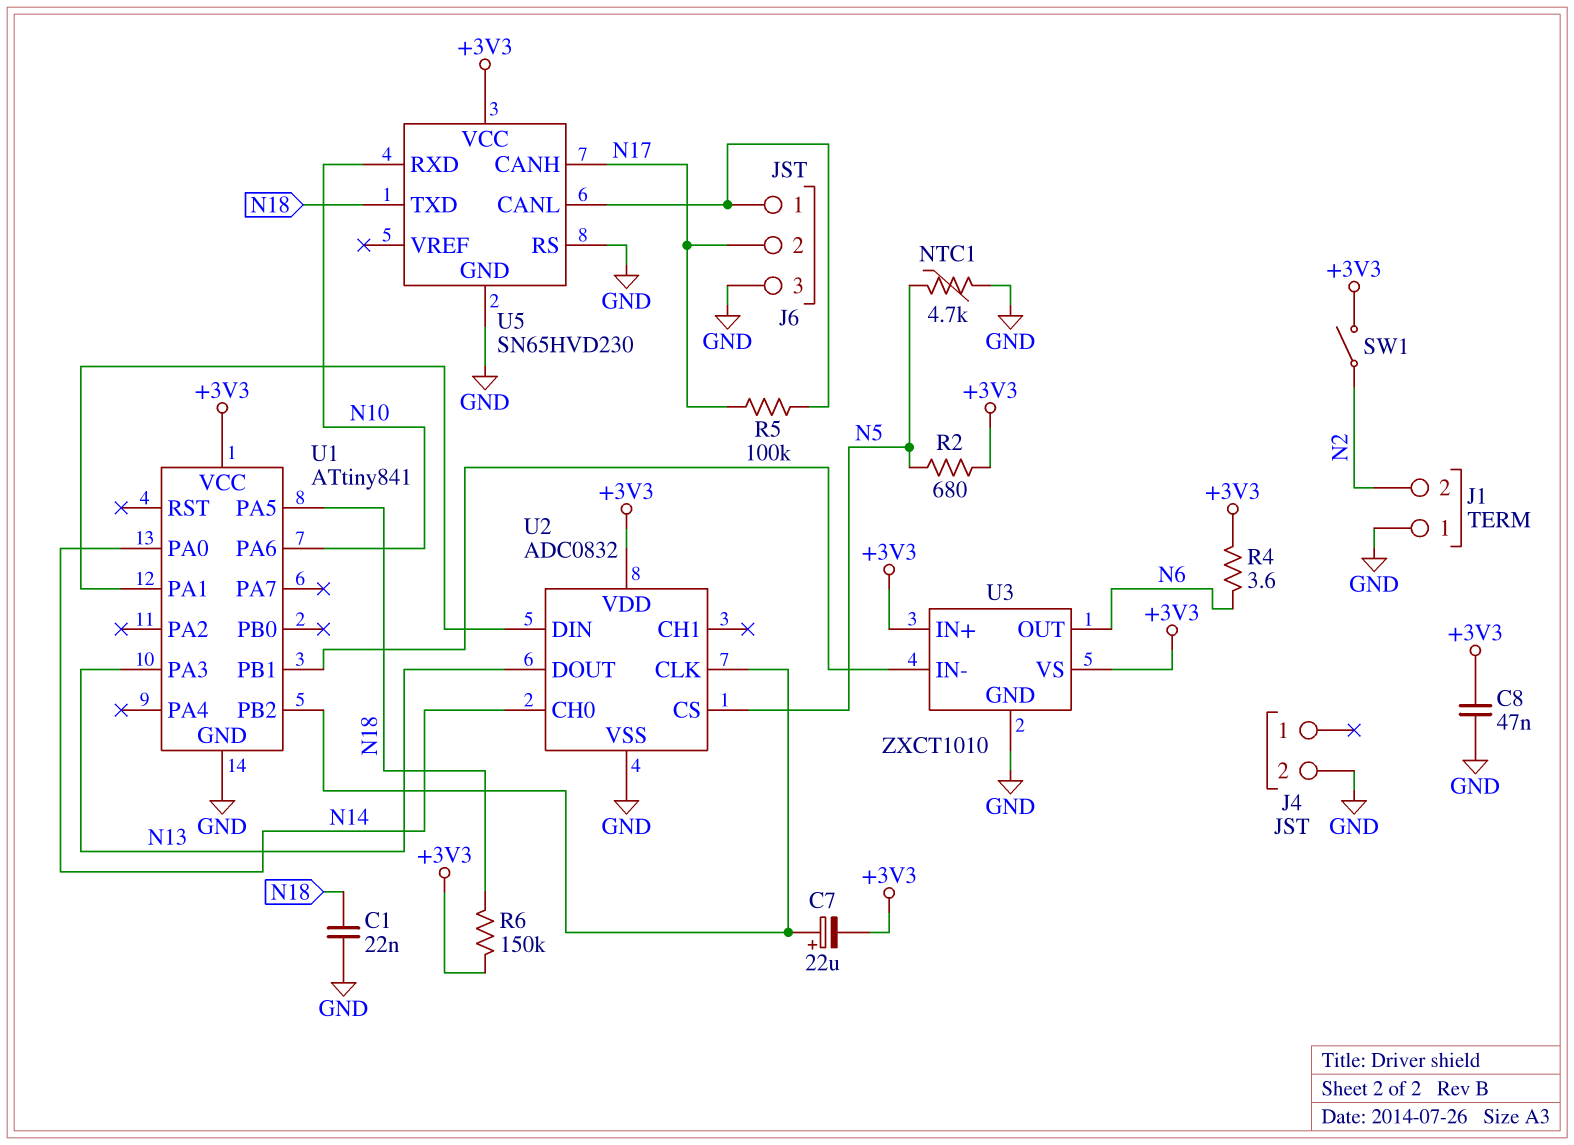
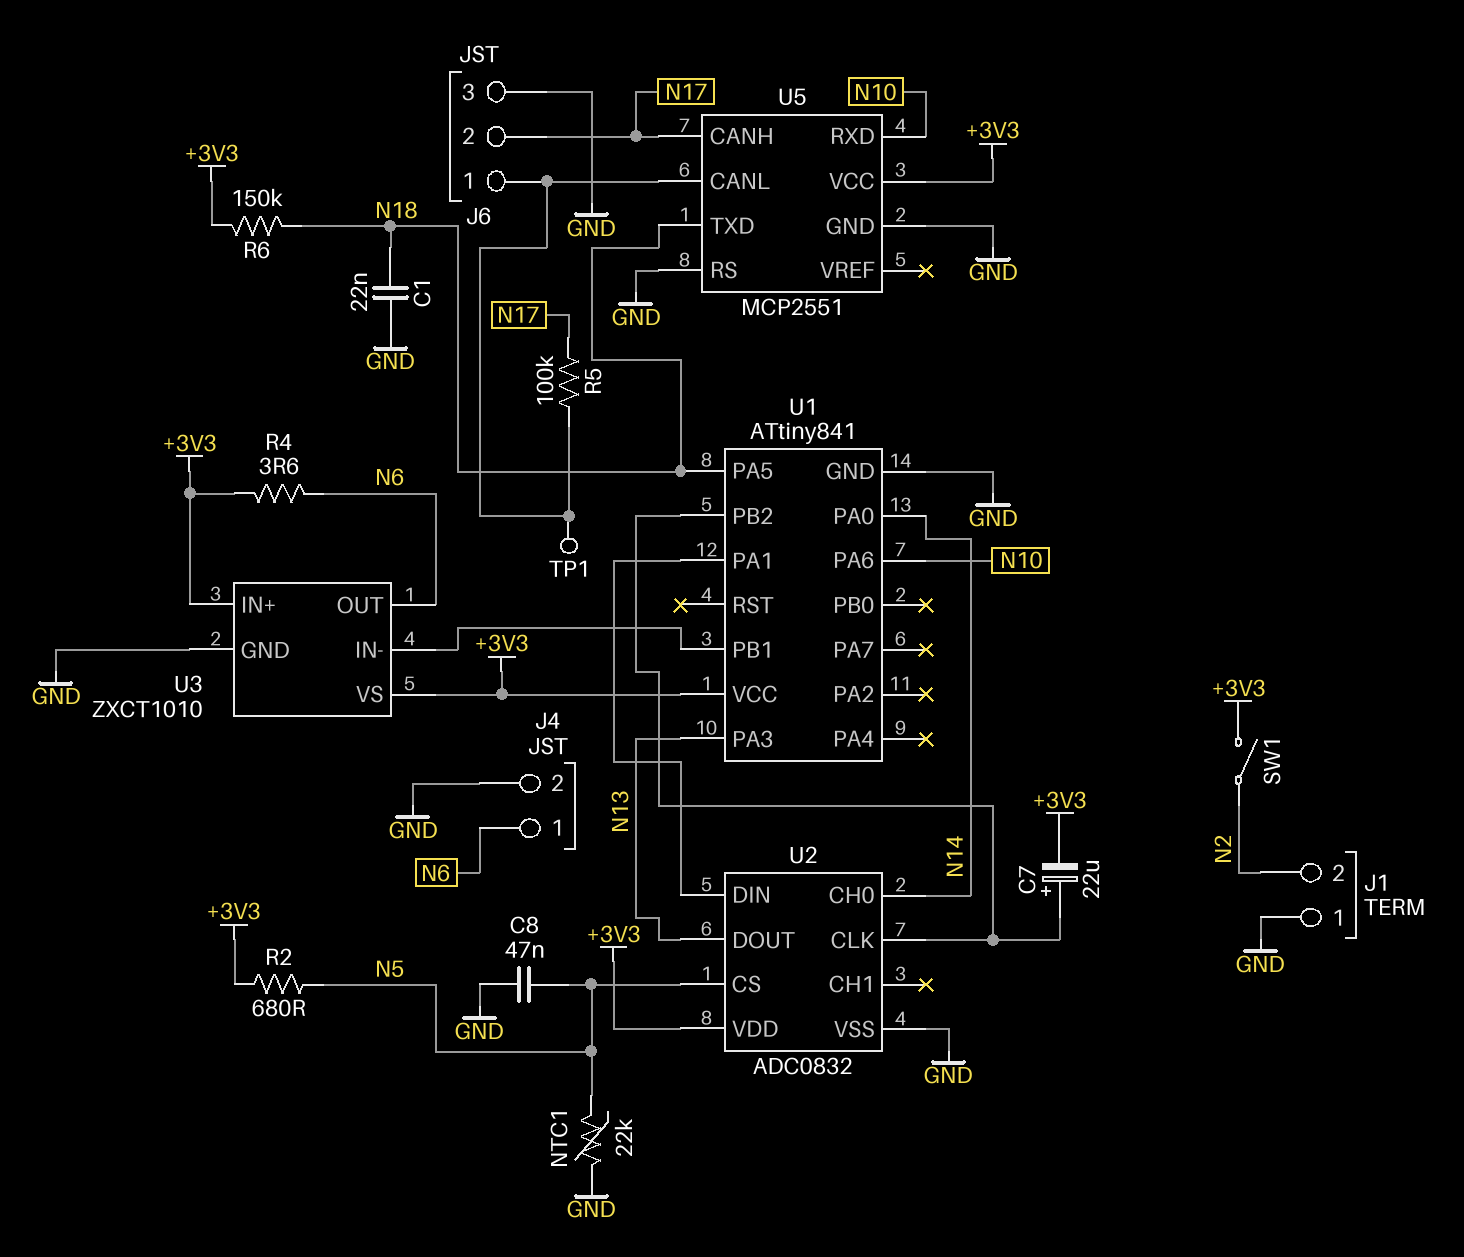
C8: 47nF (+3V3, GND) -> 47nF (GND, N5)
J4 pin 1: none -> N6
NTC1: 4.7k (GND, N5) -> 22k (GND, N5)
TP1: none -> test point (J6/1)
U5: SN65HVD230 -> MCP2551

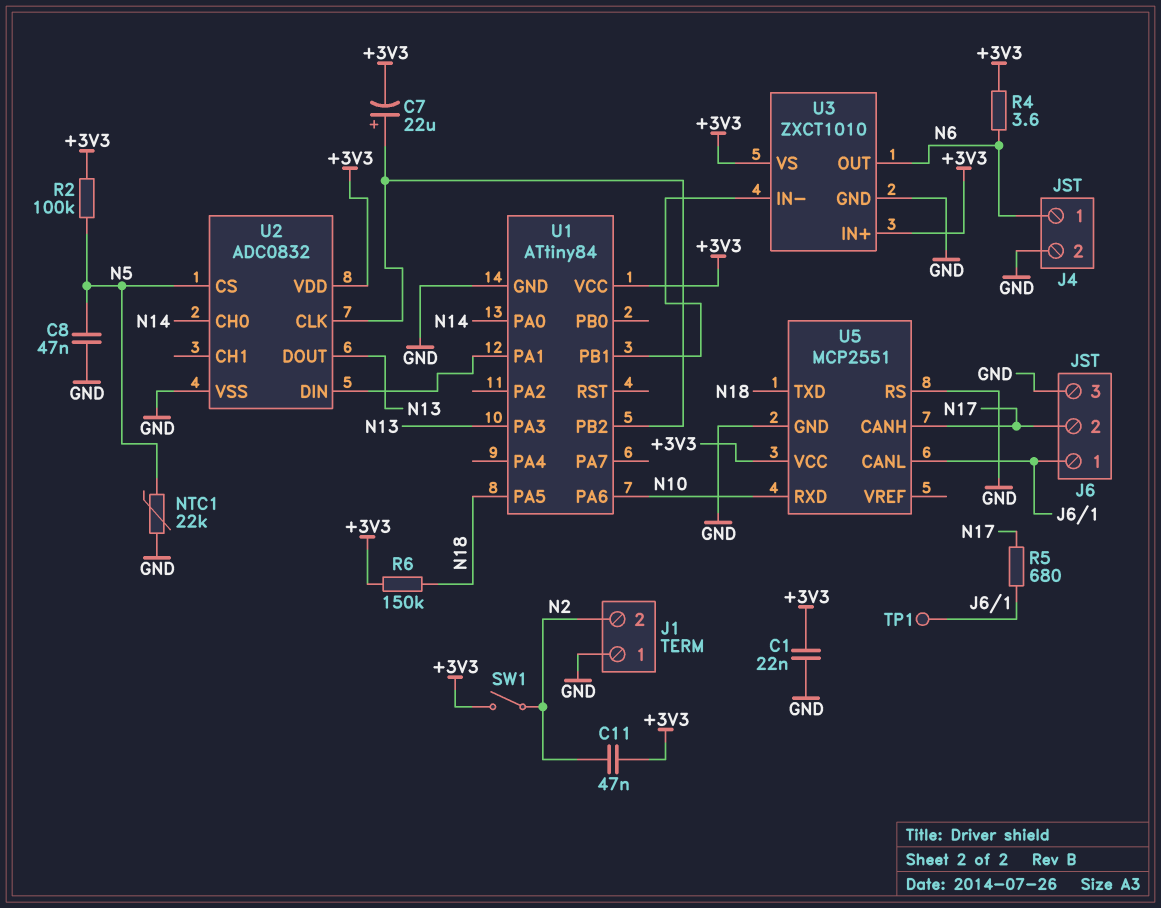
C1: 22nF (GND, N18) -> 22nF (+3V3, GND)
C11: none -> 47nF (+3V3, N2)
R2: 680 (+3V3, N5) -> 100k (+3V3, N5)
R5: 100k (J6/1, N17) -> 680 (J6/1, N17)
U1: ATtiny841 -> ATtiny84

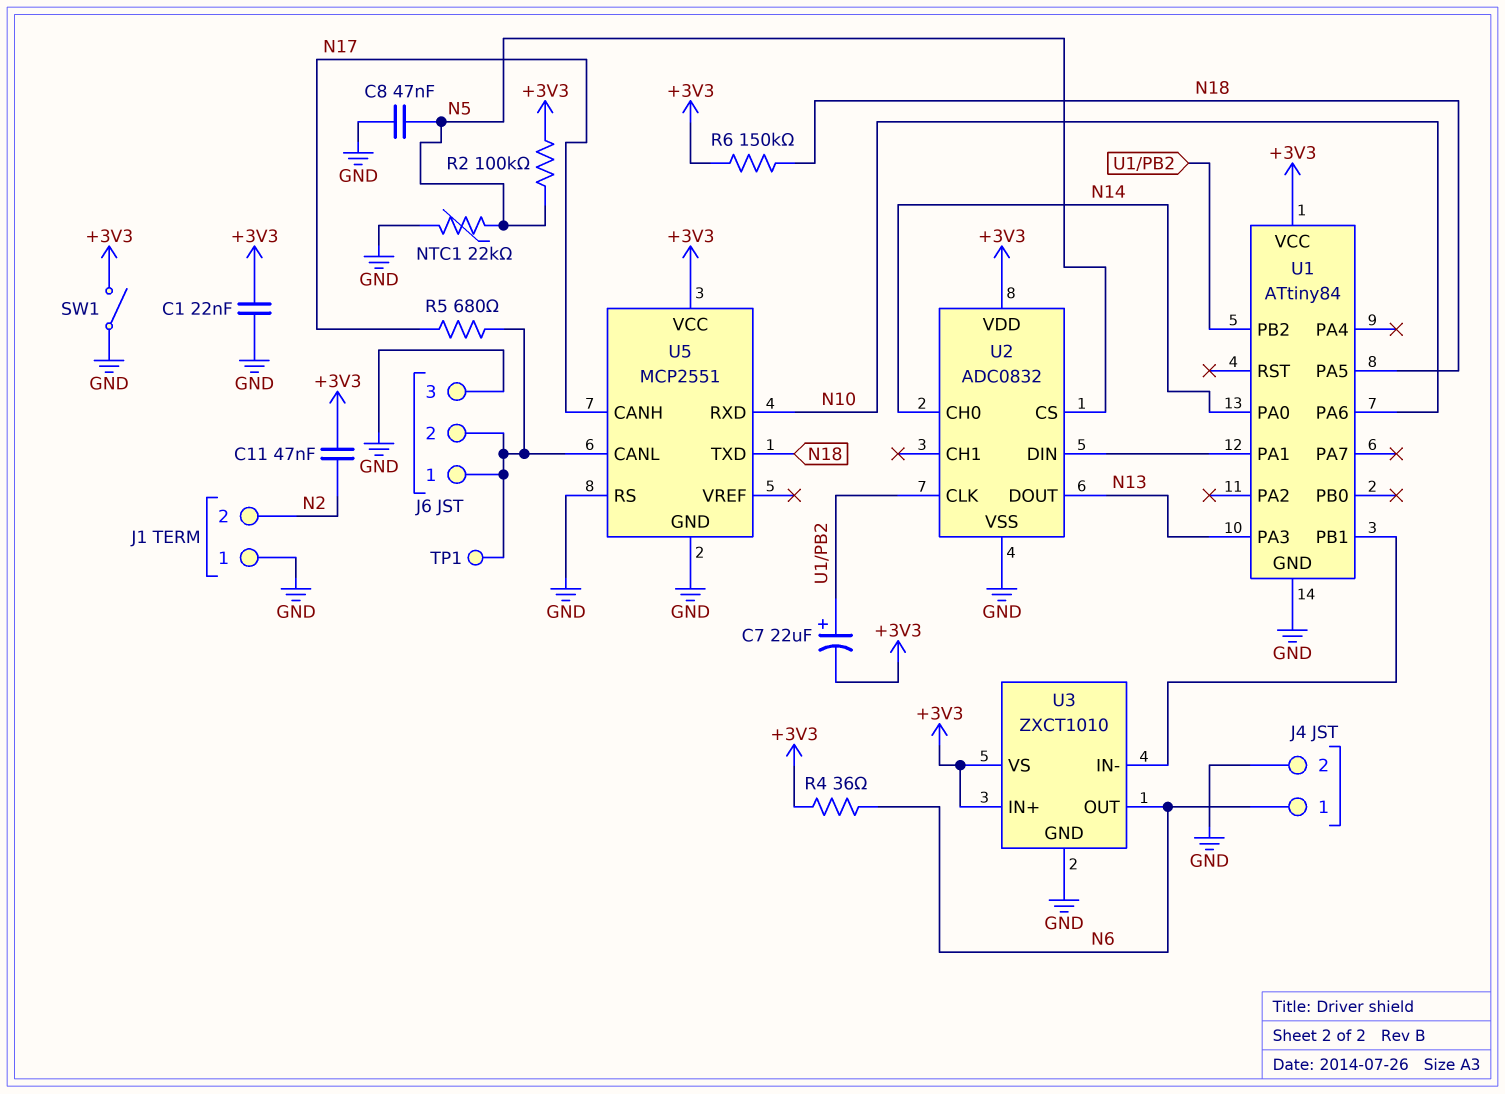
J6 pin 2: N17 -> J6/1
R4: 3.6 (+3V3, N6) -> 36 (+3V3, N6)
SW1: switch (+3V3, N2) -> switch (+3V3, GND)

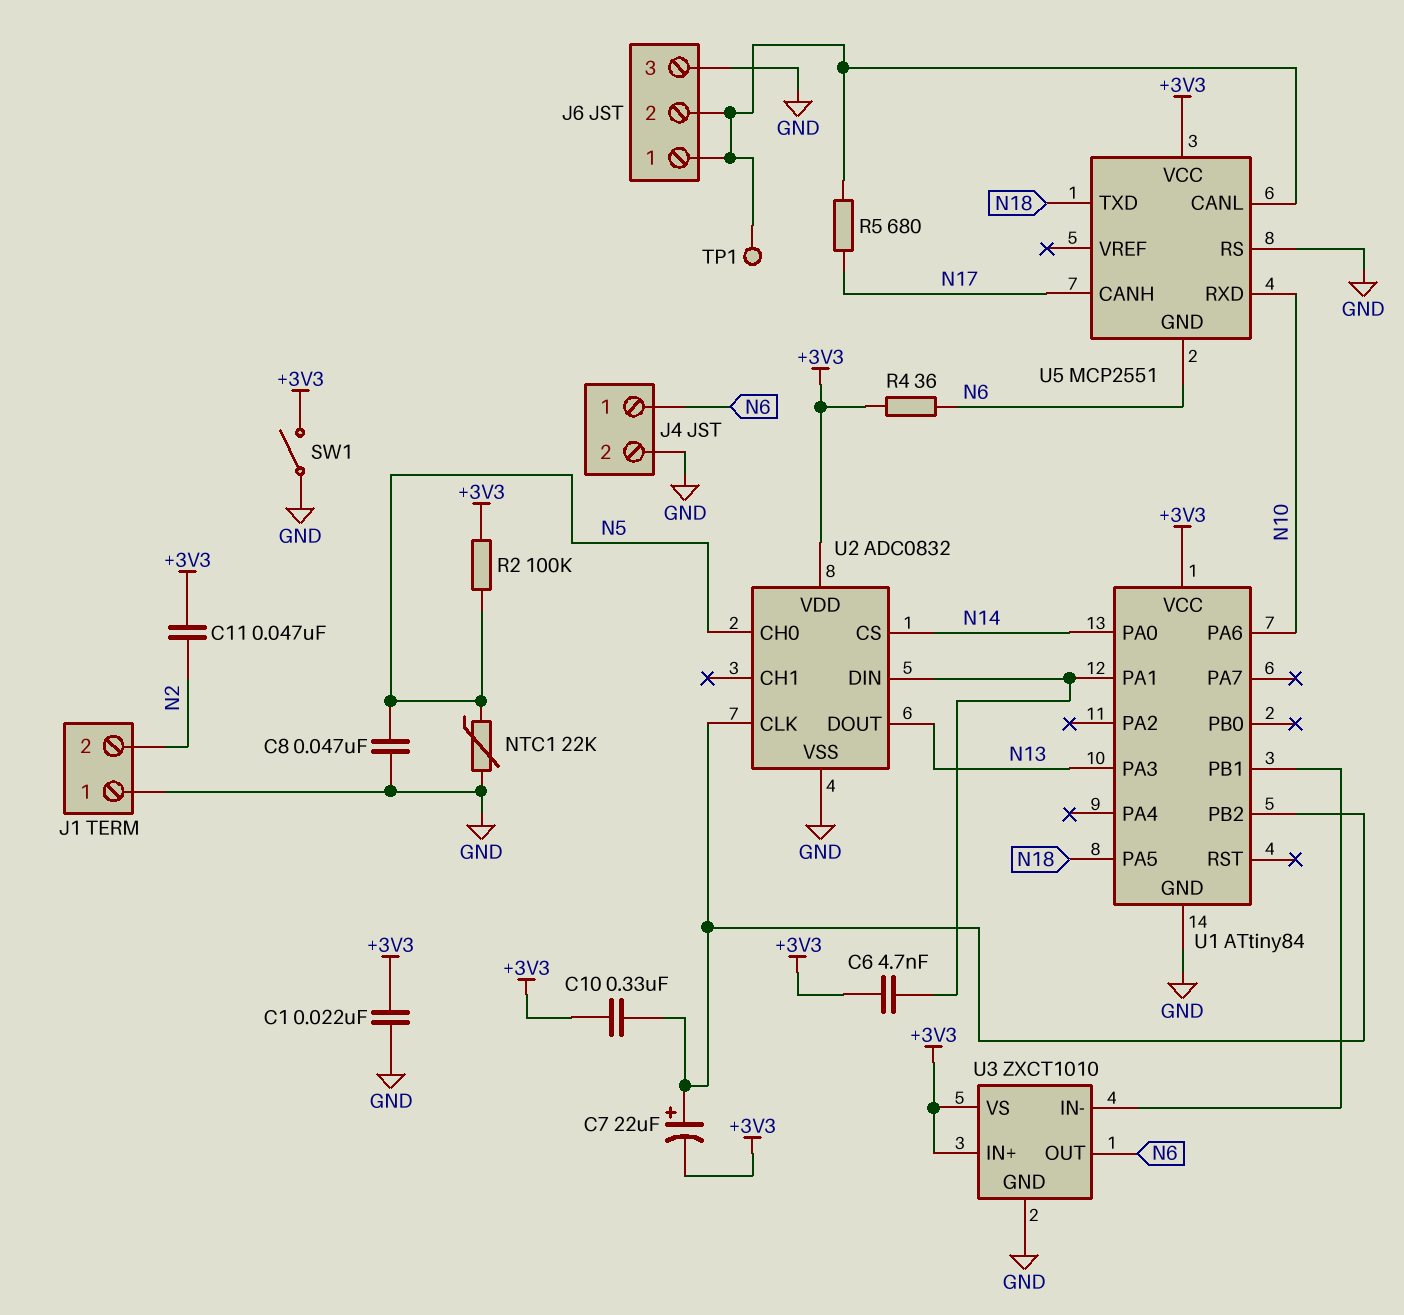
C6: none -> 4.7nF (+3V3, U1/PA1)
C10: none -> 330nF (+3V3, U1/PB2)
R6: 150k (+3V3, N18) -> none
U2 pin CH0: N14 -> N5
U2 pin CS: N5 -> N14
U5 pin GND: GND -> N6

